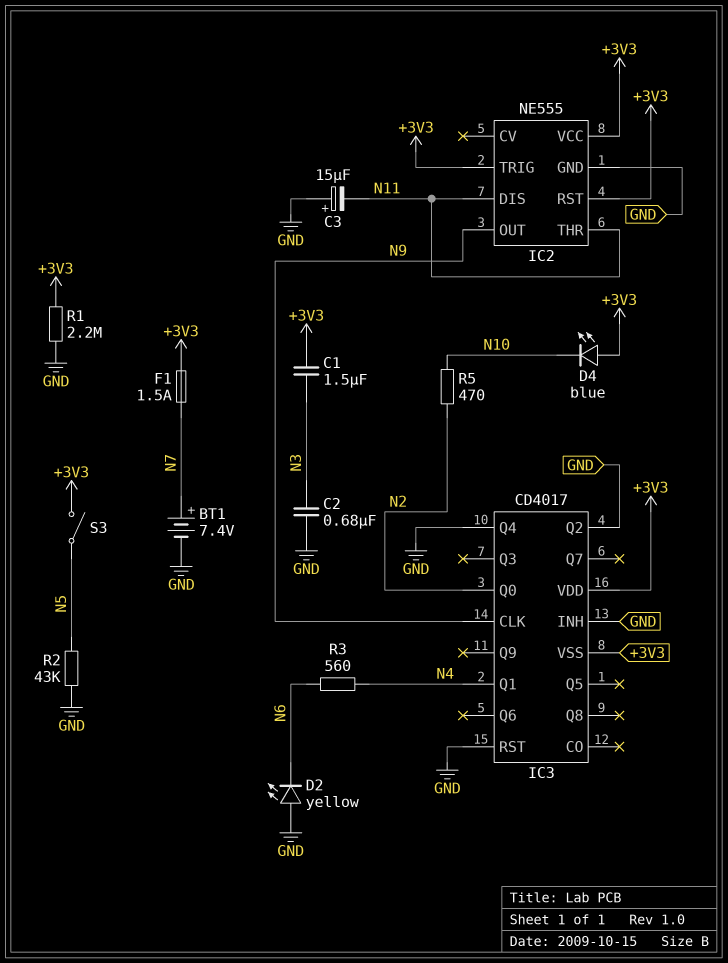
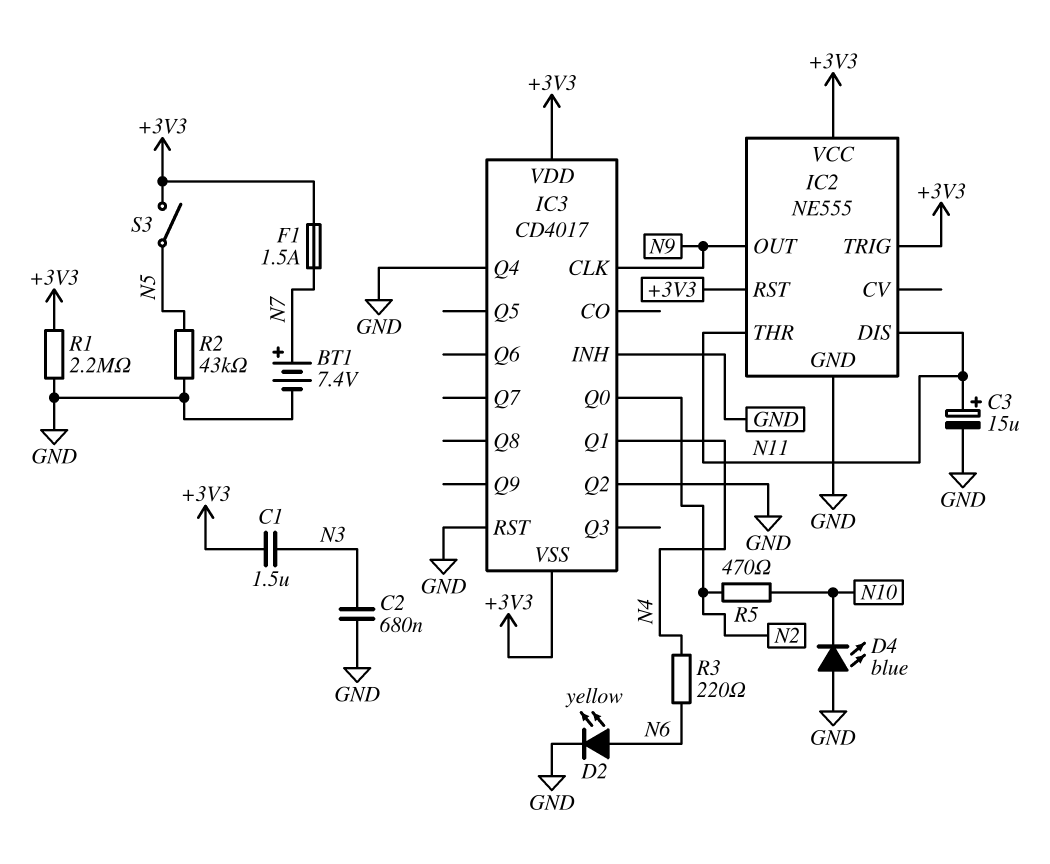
C3: 15uF (plus GND, minus N11) -> 15uF (plus N11, minus GND)
D2: LED yellow (A GND, K N6) -> LED yellow (A N6, K GND)
D4: LED blue (A +3V3, K N10) -> LED blue (A GND, K N10)
R3: 560 (N4, N6) -> 220 (N4, N6)

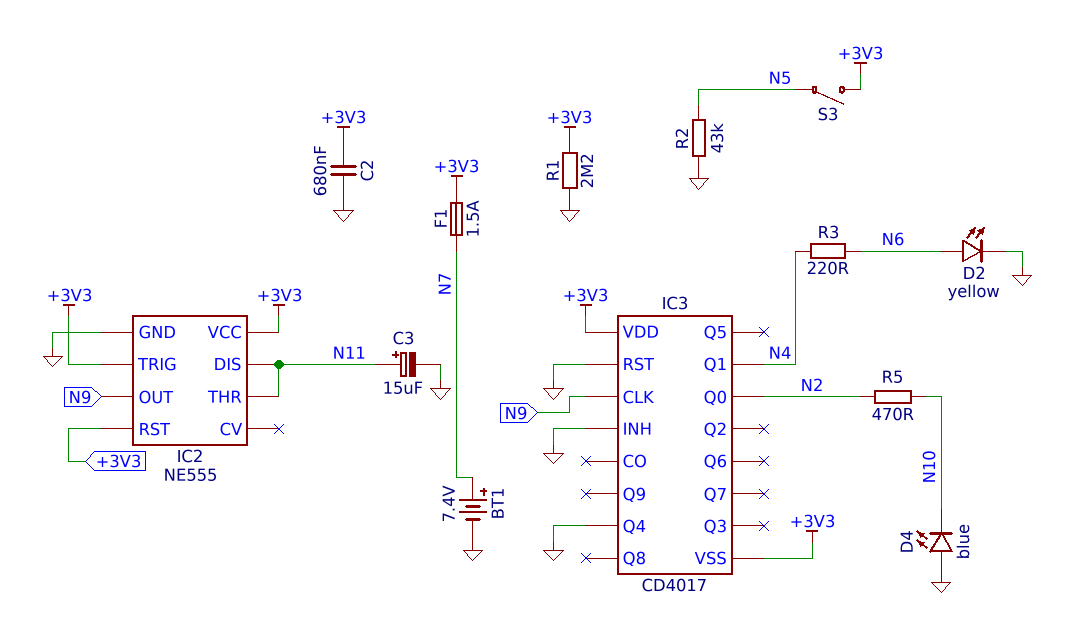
C1: 1.5uF (+3V3, N3) -> none
C2: 680nF (GND, N3) -> 680nF (+3V3, GND)
IC3 pin Q2: GND -> none

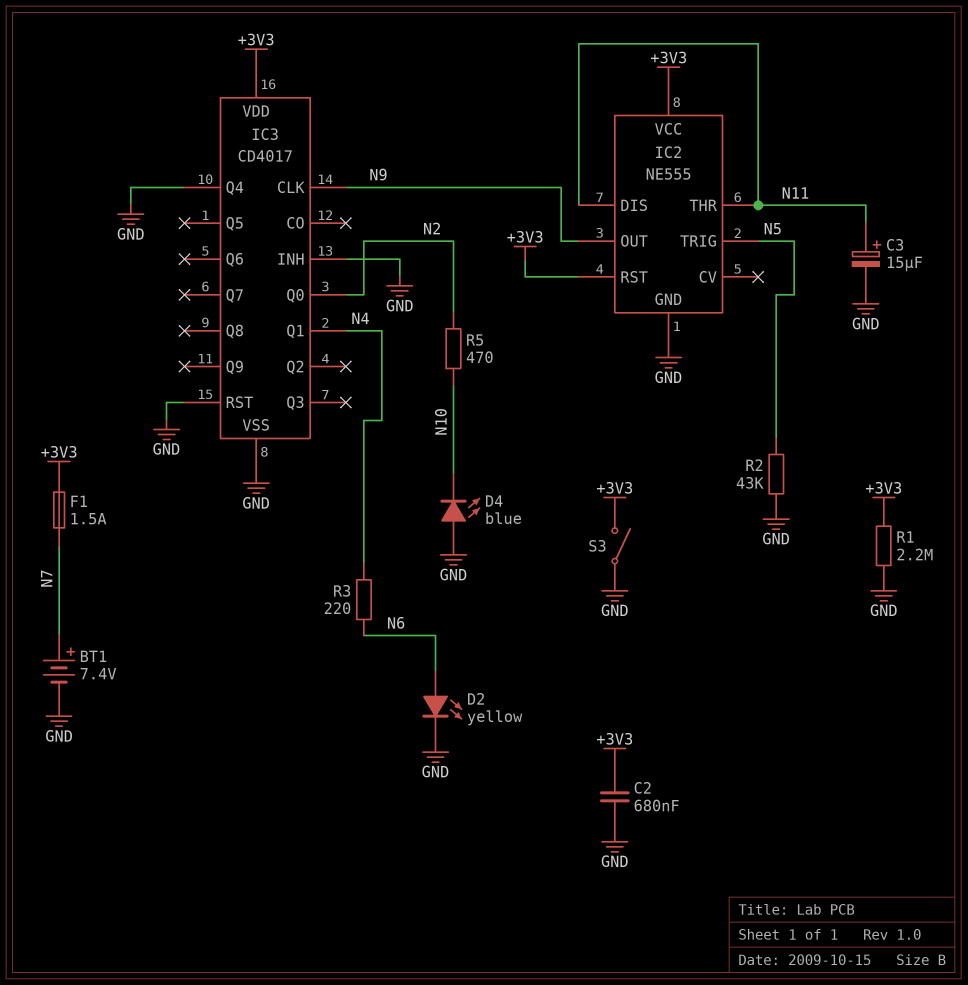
IC2 pin TRIG: +3V3 -> N5
IC3 pin VSS: +3V3 -> GND
S3: switch (+3V3, N5) -> switch (+3V3, GND)

